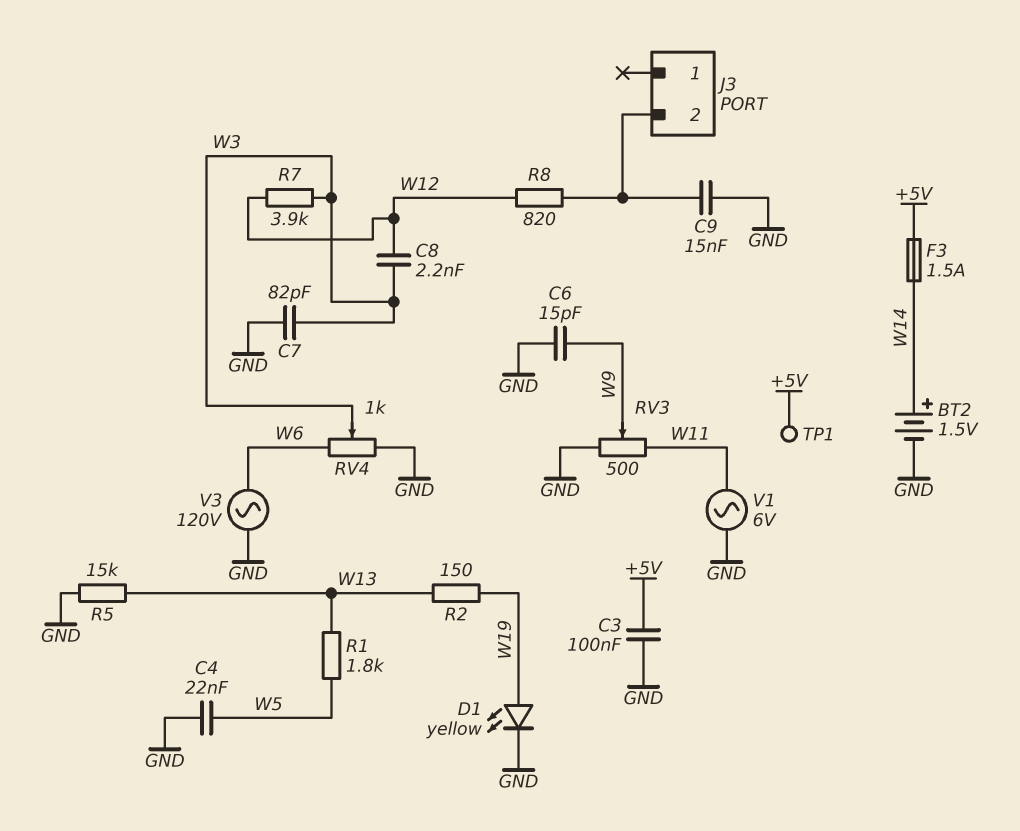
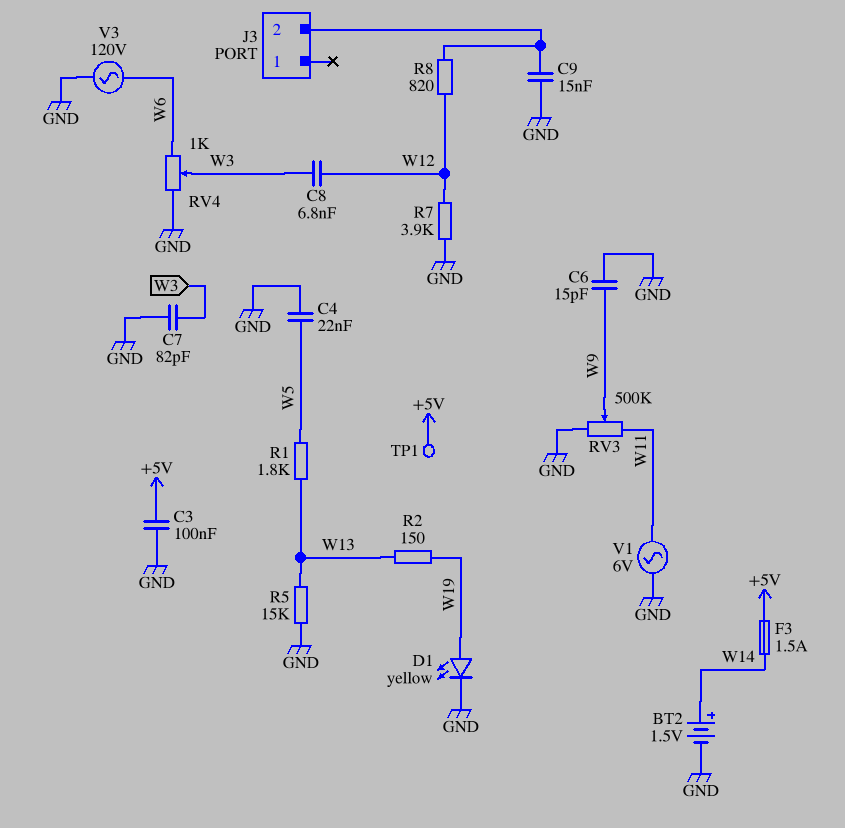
C8: 2.2nF (W3, W12) -> 6.8nF (W3, W12)
R7: 3.9k (W3, W12) -> 3.9k (GND, W12)
RV3: 500 (GND, W11, wiper W9) -> 500k (GND, W11, wiper W9)

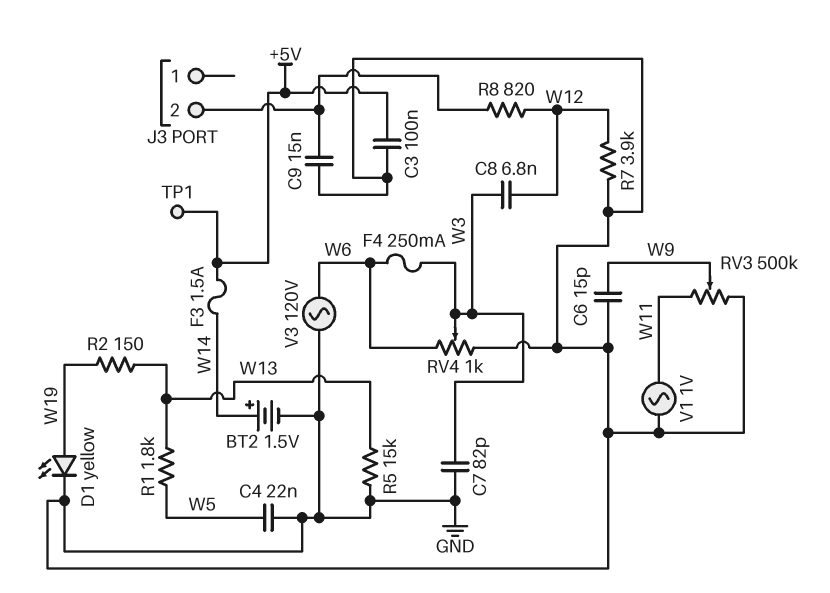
F4: none -> 250mA (W3, W6)
V1: AC 6V (GND, W11) -> AC 1V (GND, W11)

